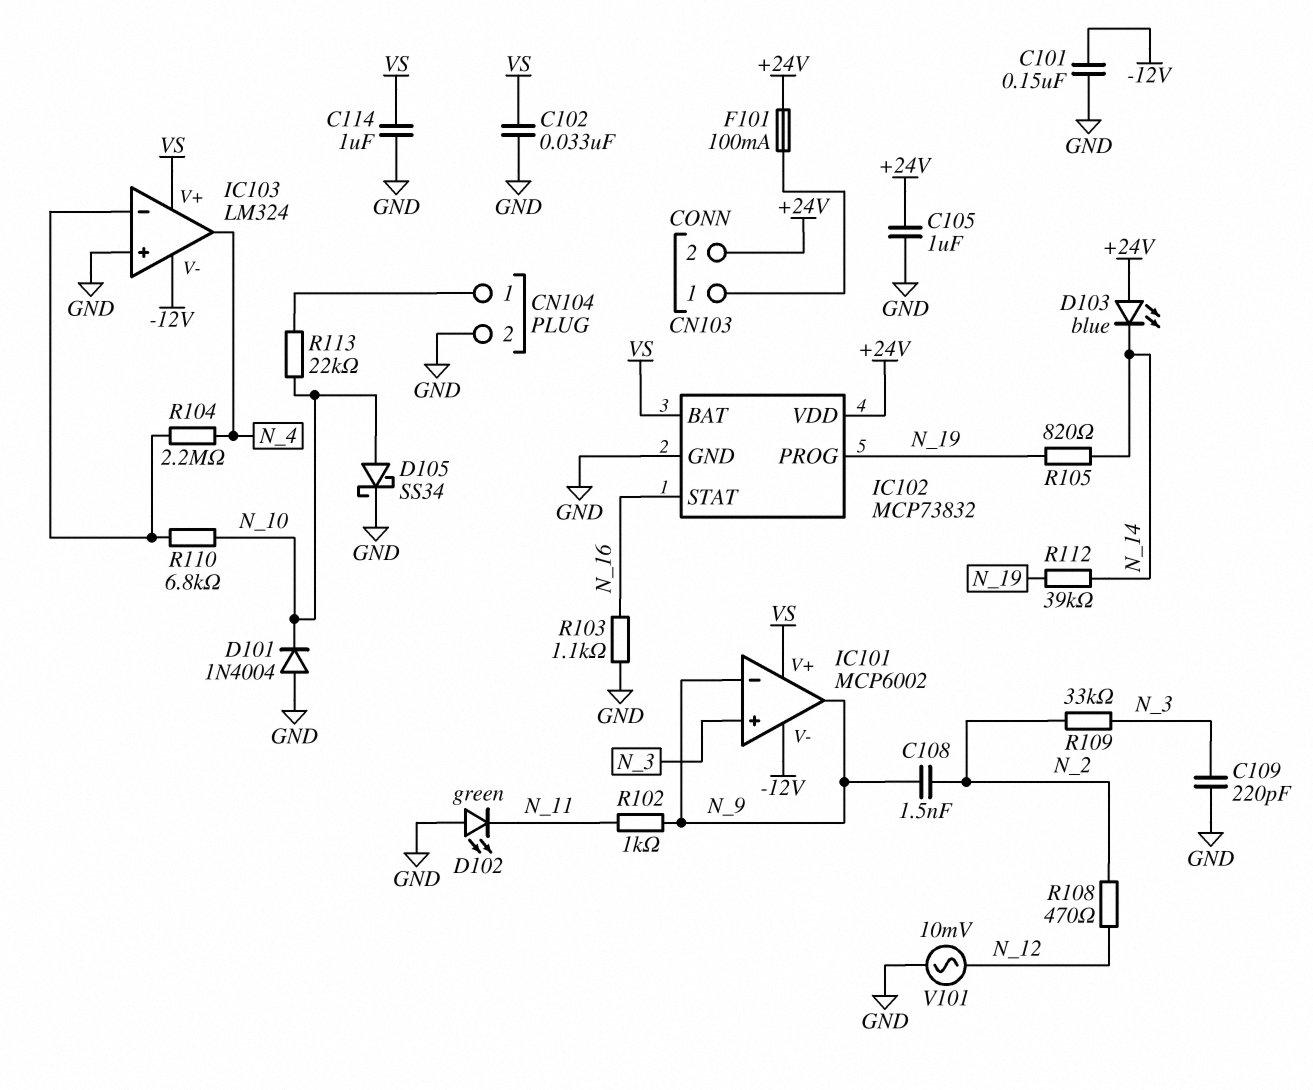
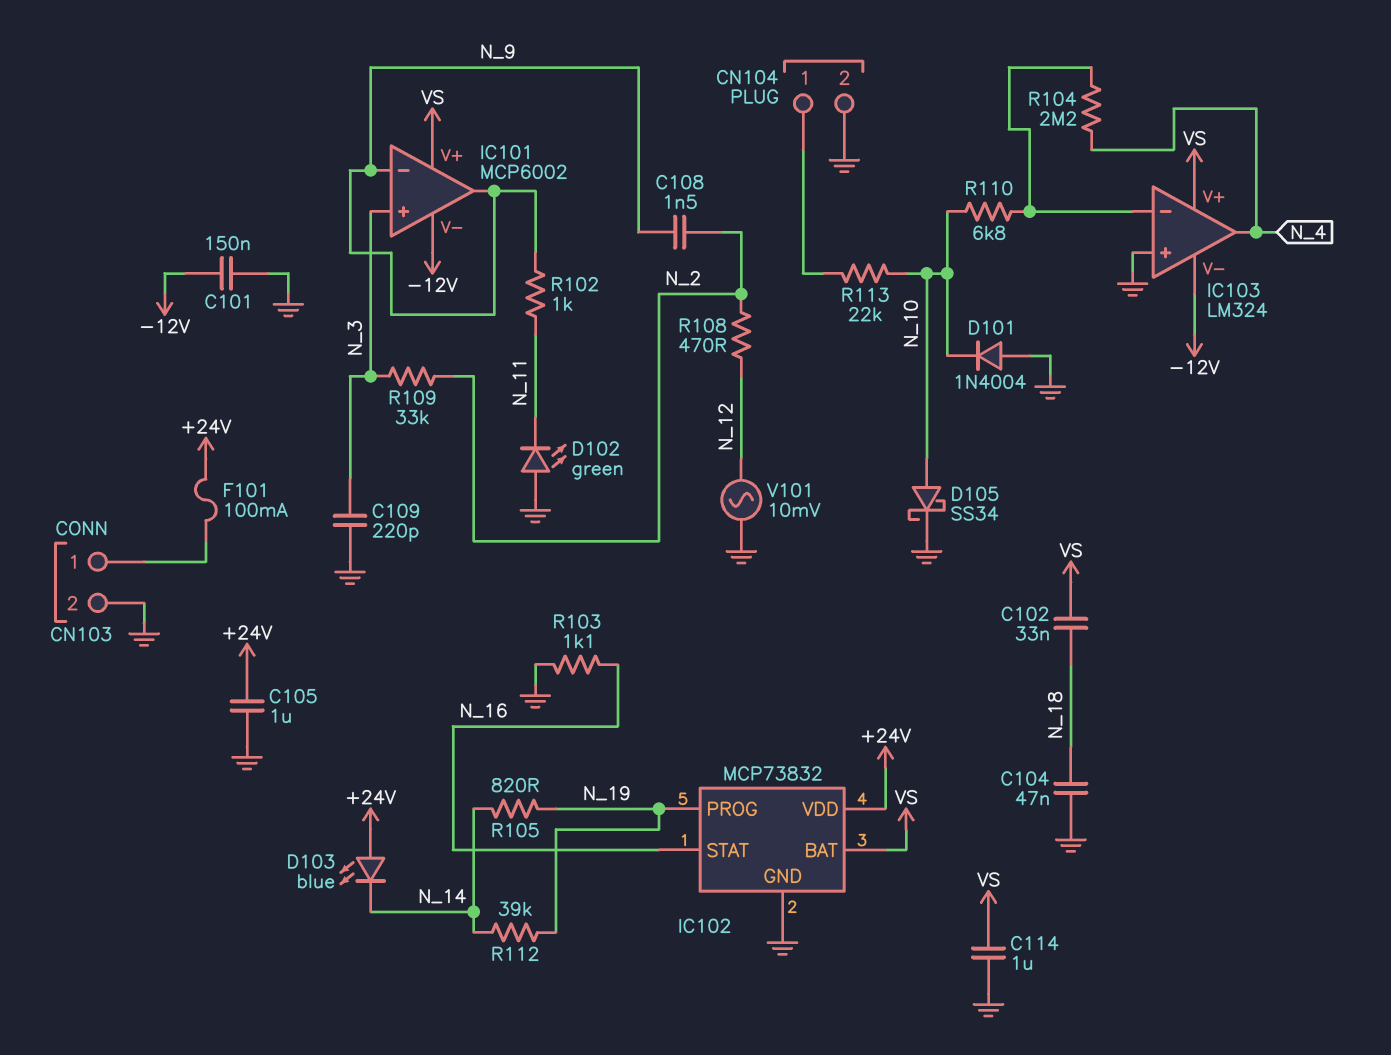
C102: 33nF (GND, VS) -> 33nF (N_18, VS)
C104: none -> 47nF (GND, N_18)
CN103 pin 2: +24V -> GND

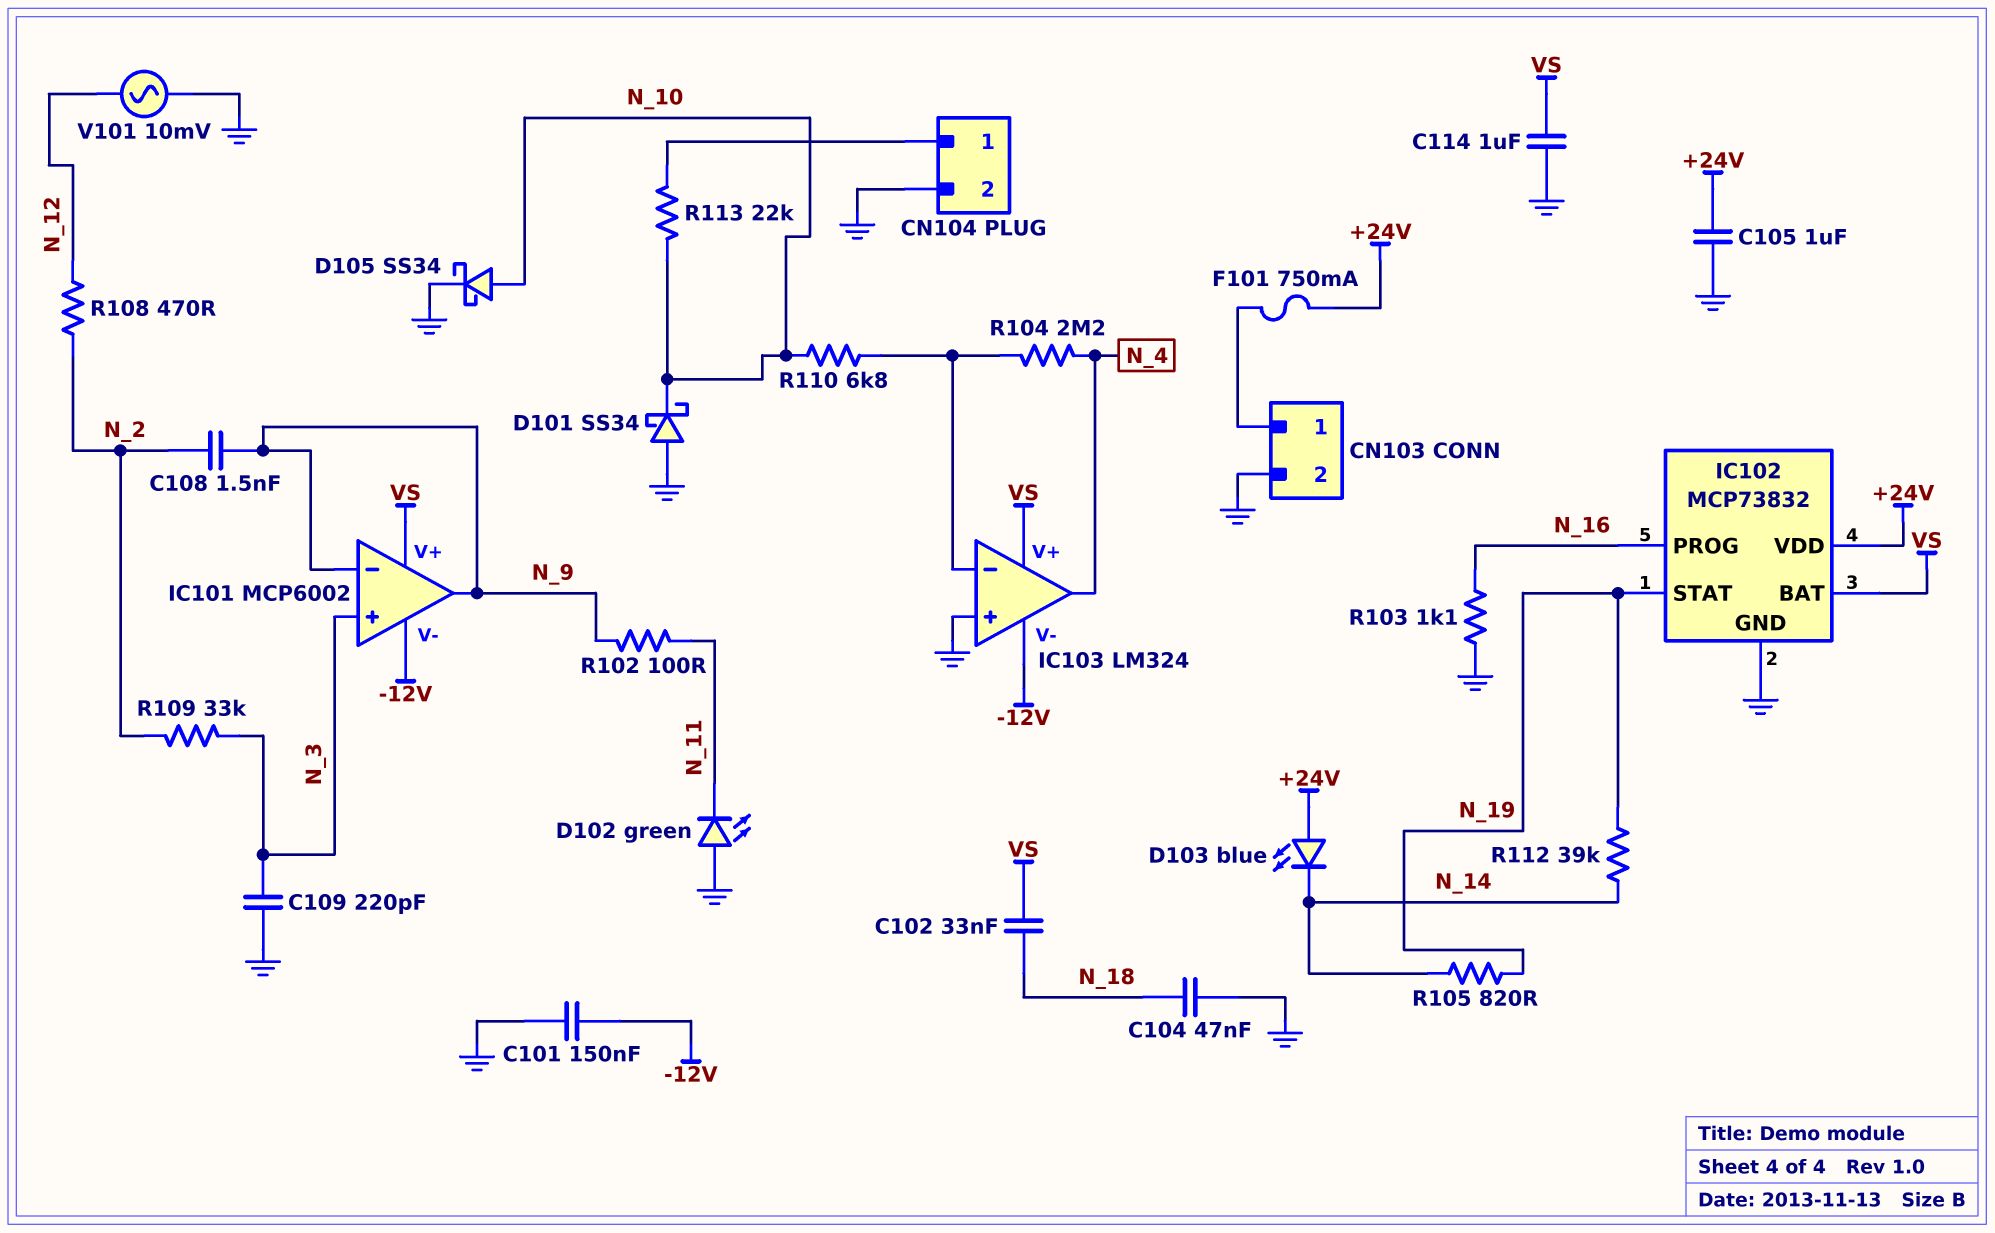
D101: diode 1N4004 (A GND, K N_10) -> schottky SS34 (A GND, K N_10)
F101: 100mA (+24V, CN103/1) -> 750mA (+24V, CN103/1)
IC102 pin PROG: N_19 -> N_16
IC102 pin STAT: N_16 -> N_19
R102: 1k (N_9, N_11) -> 100 (N_9, N_11)

